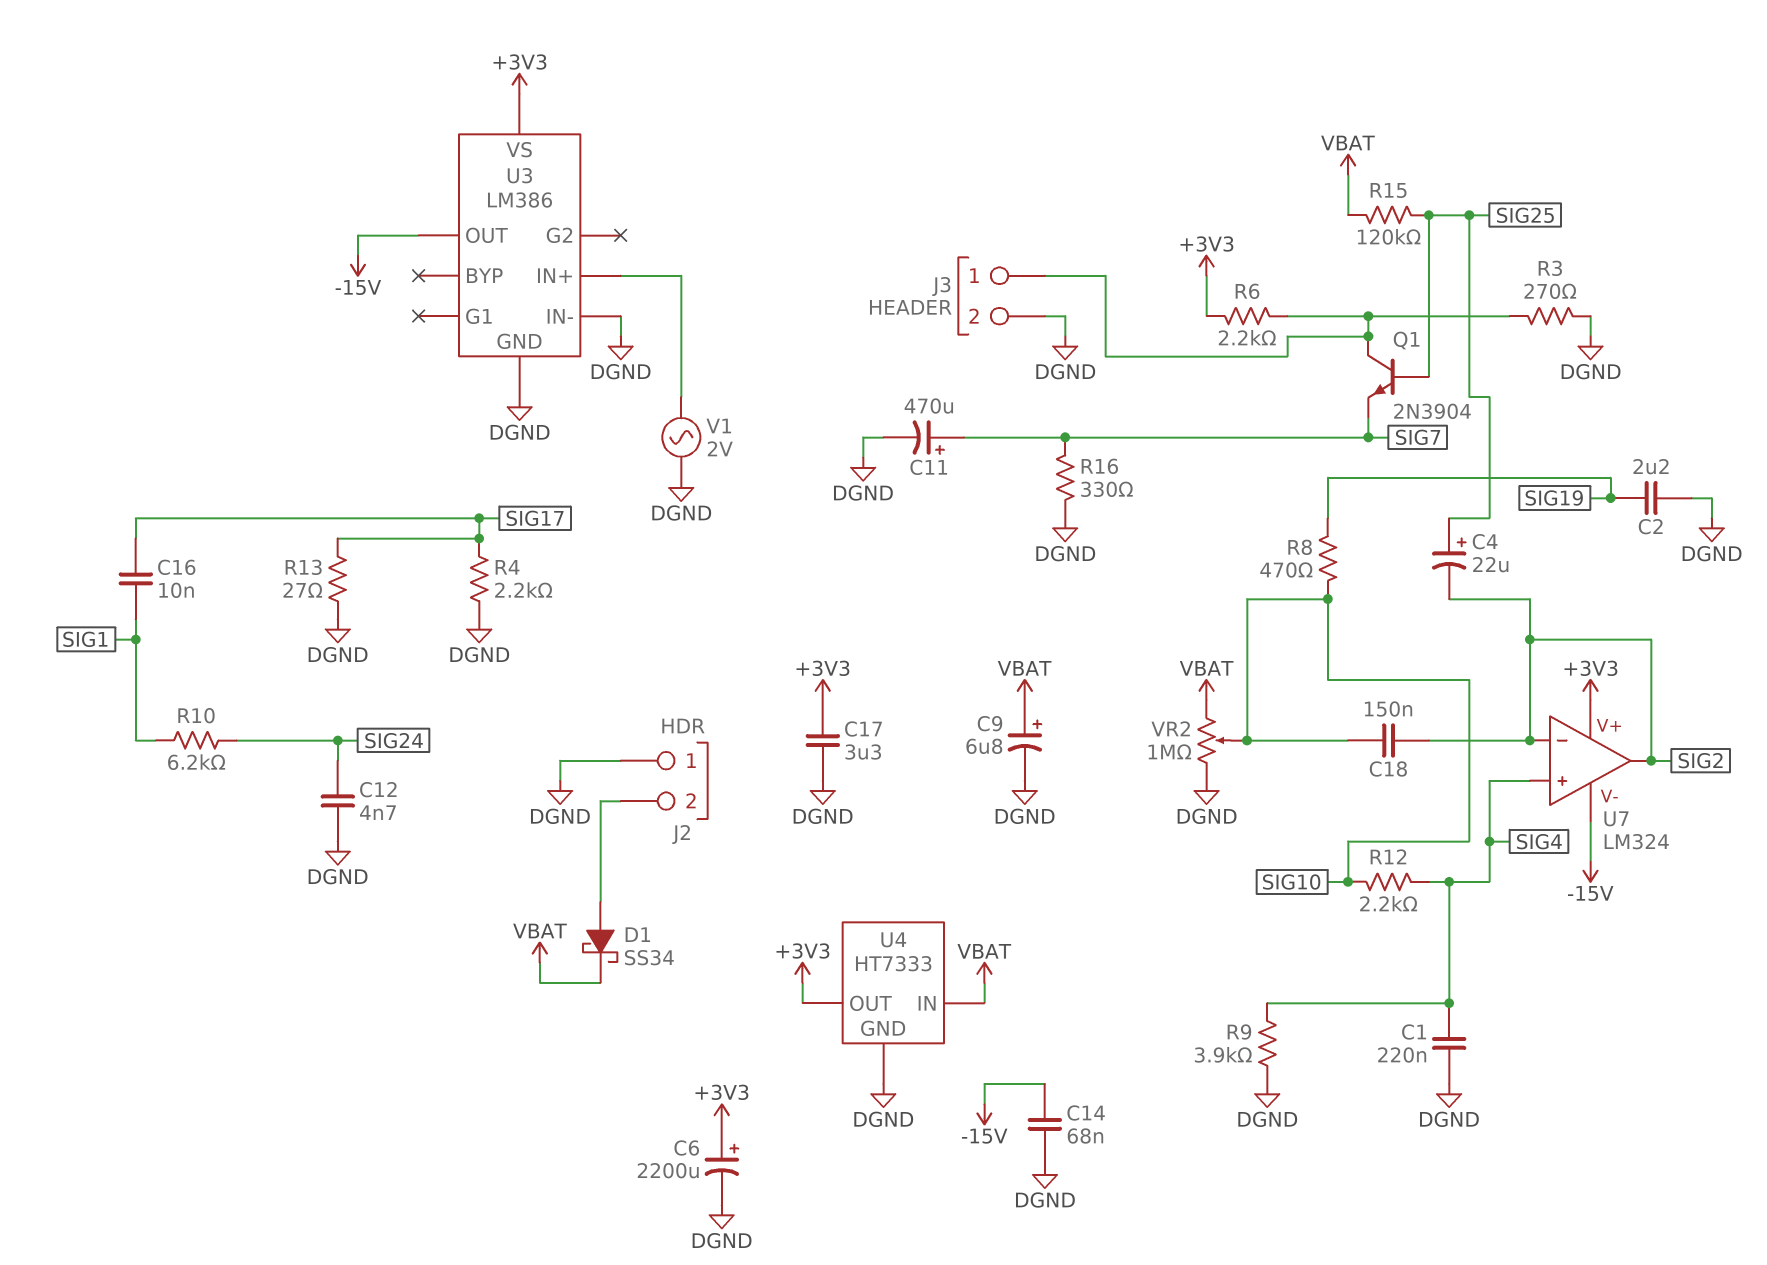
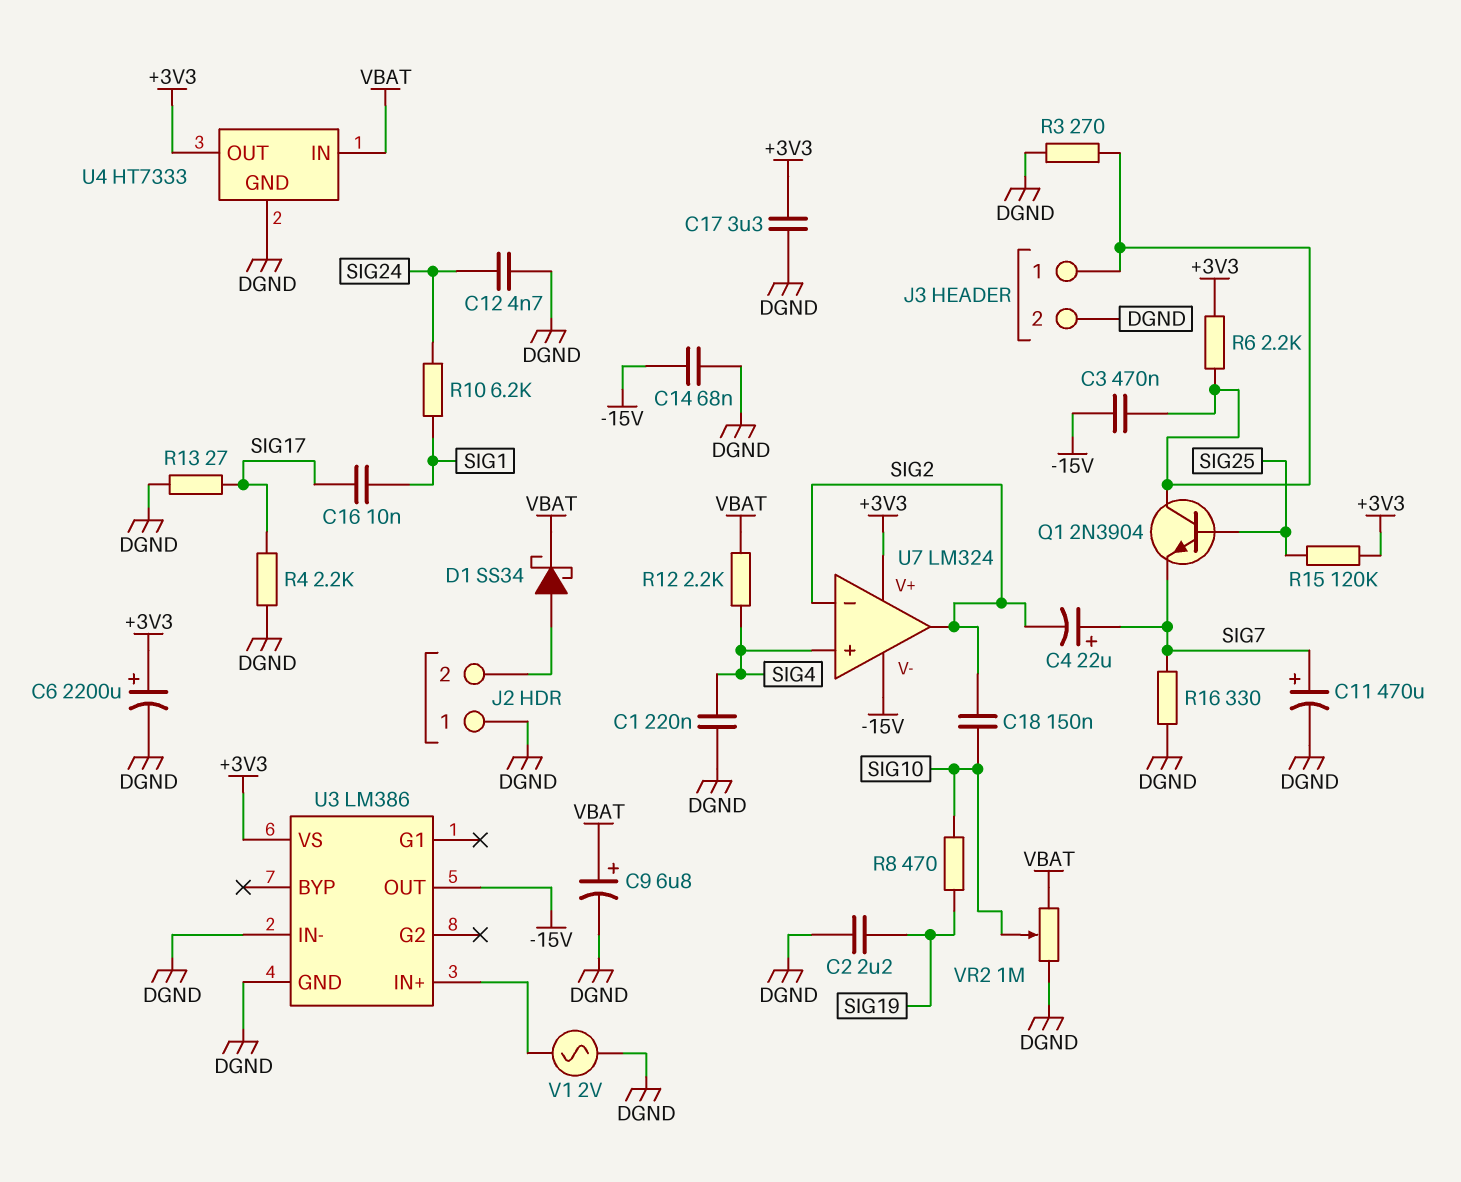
C3: none -> 470nF (-15V, J3/1)
C4: 22uF (plus SIG25, minus SIG2) -> 22uF (plus SIG7, minus SIG2)
R9: 3.9k (DGND, SIG4) -> none
R12: 2.2k (SIG4, SIG10) -> 2.2k (SIG4, VBAT)
R15: 120k (SIG25, VBAT) -> 120k (+3V3, SIG25)

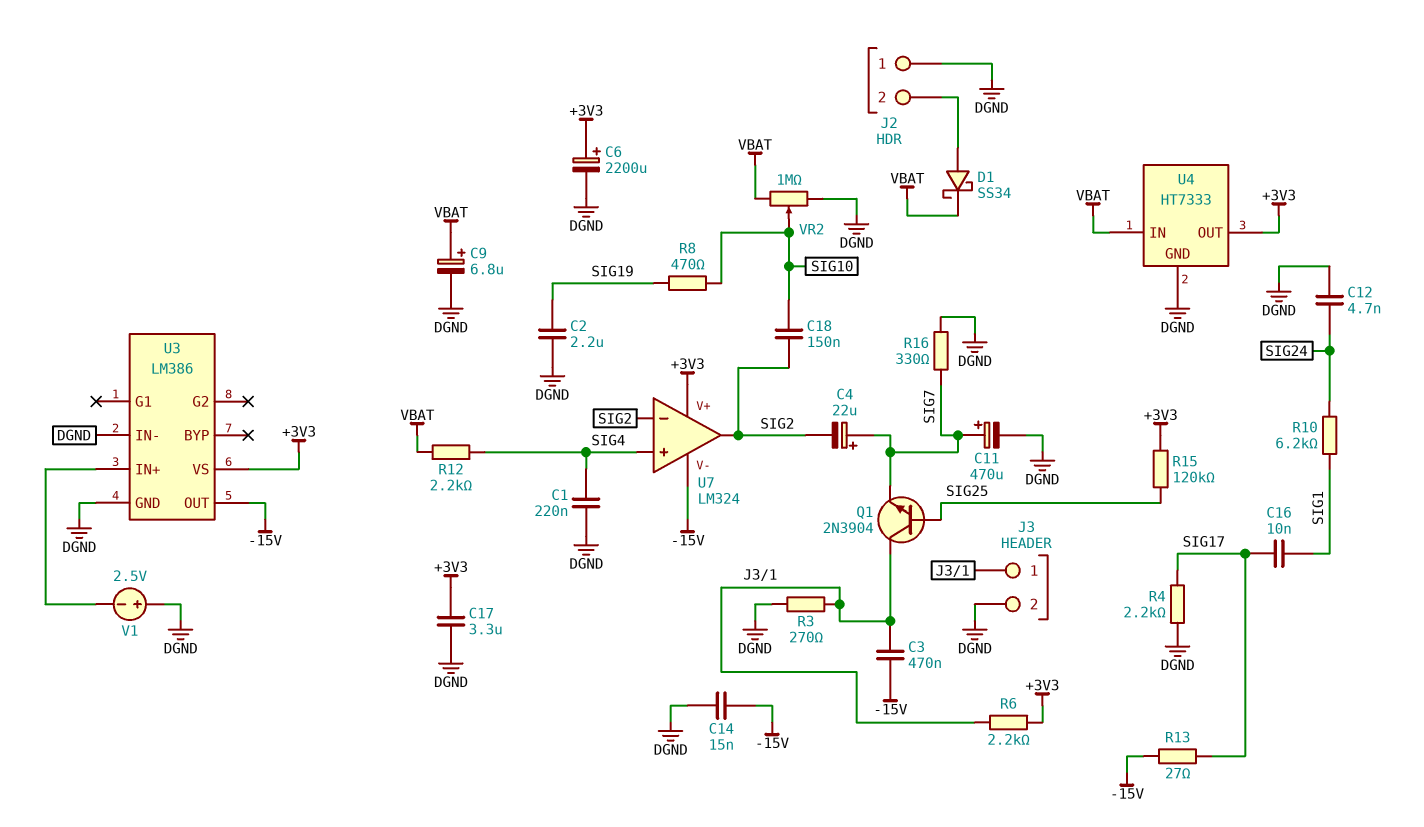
C14: 68nF (-15V, DGND) -> 15nF (-15V, DGND)
R13: 27 (DGND, SIG17) -> 27 (-15V, SIG17)
V1: AC 2V (DGND, U3/IN+) -> 2.5V (plus DGND, minus U3/IN+)

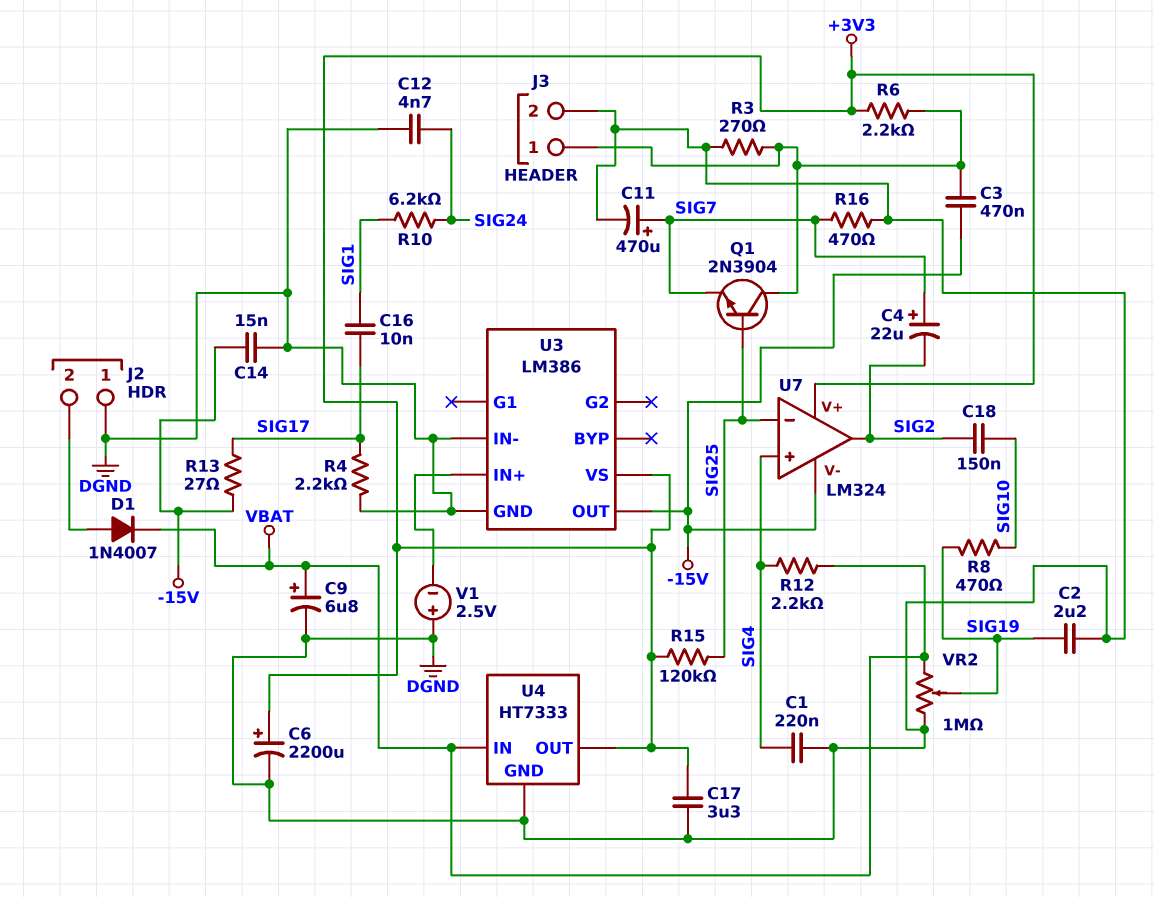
D1: schottky SS34 (A J2/2, K VBAT) -> diode 1N4007 (A J2/2, K VBAT)
R16: 330 (DGND, SIG7) -> 470 (DGND, SIG7)
U7 pin in-: SIG2 -> SIG25
VR2: 1M (DGND, VBAT, wiper SIG10) -> 1M (DGND, VBAT, wiper SIG19)

